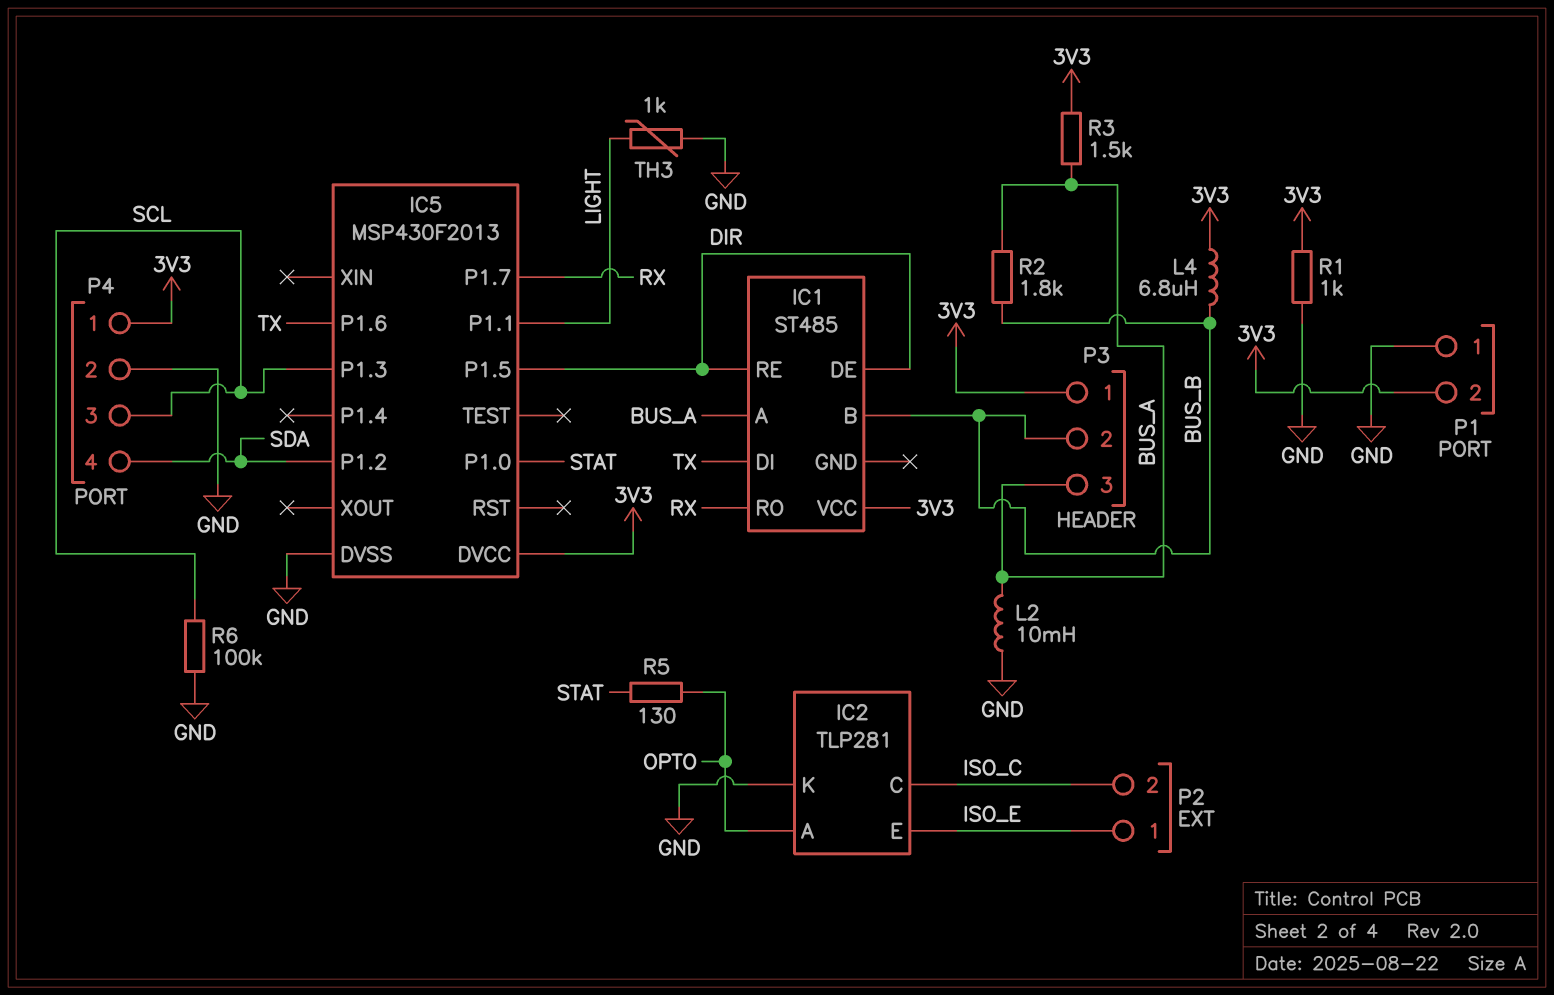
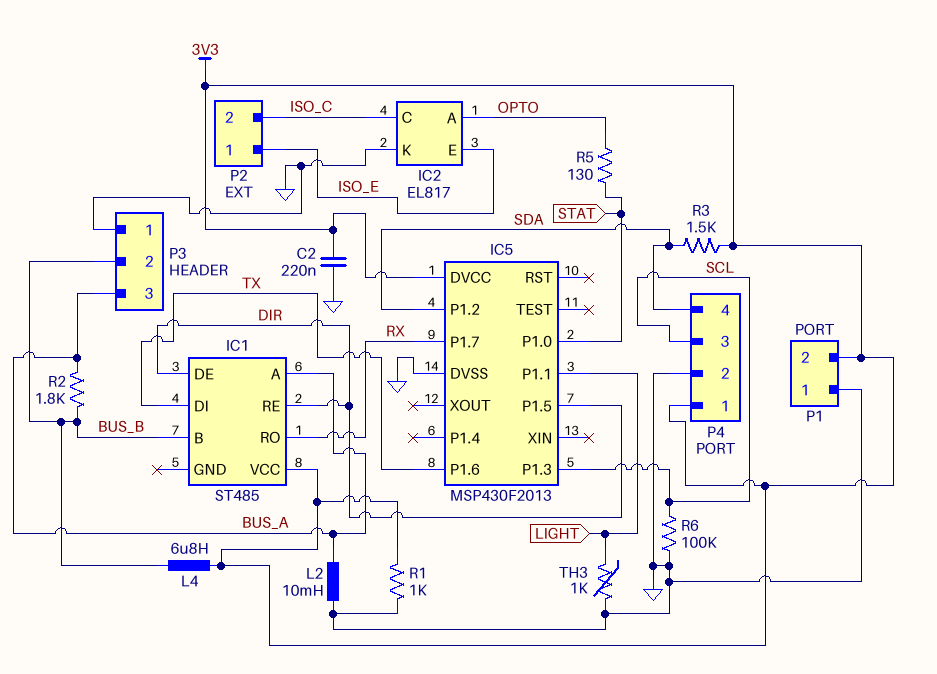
C2: none -> 220nF (3V3, GND)
IC2: TLP281 -> EL817
P3 pin 1: 3V3 -> GND
R3: 1.5k (3V3, BUS_A) -> 1.5k (3V3, SDA)

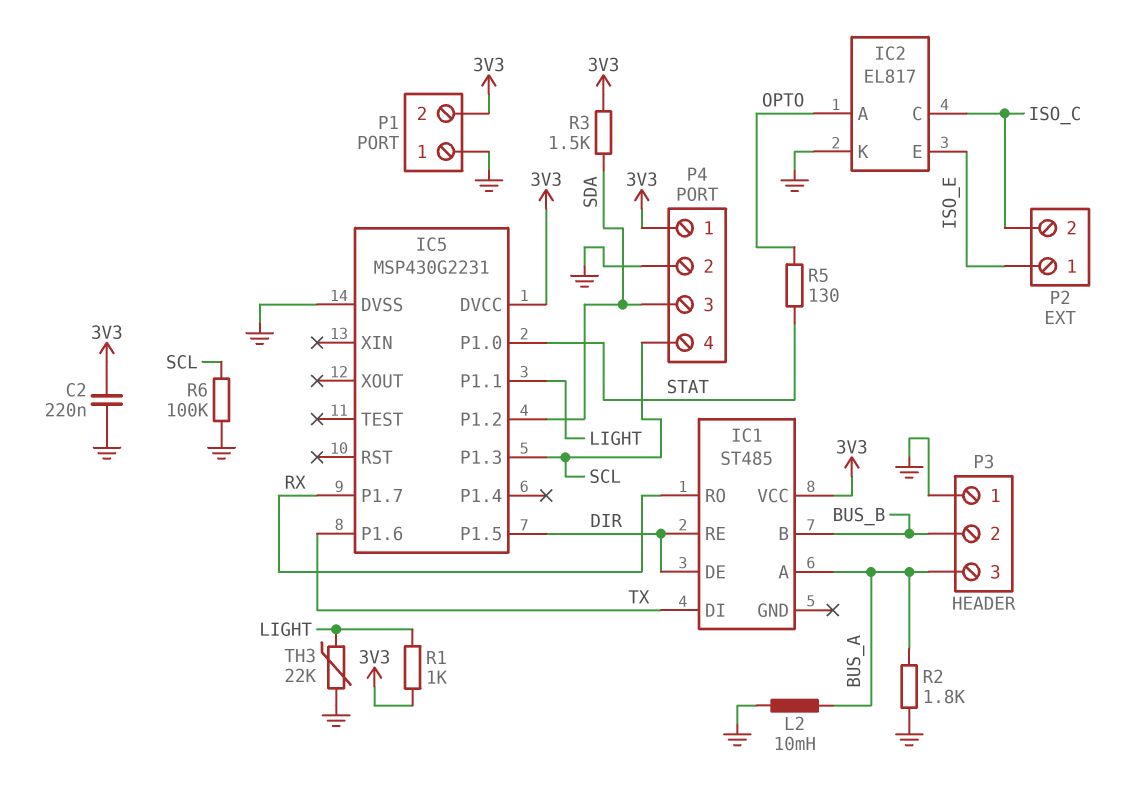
IC5: MSP430F2013 -> MSP430G2231
L4: 6.8uH (3V3, BUS_B) -> none
P4 pin 3: SCL -> SDA
P4 pin 4: SDA -> SCL
R1: 1k (3V3, GND) -> 1k (3V3, LIGHT)
R2: 1.8k (BUS_A, BUS_B) -> 1.8k (BUS_A, GND)
TH3: 1k (GND, LIGHT) -> 22k (GND, LIGHT)

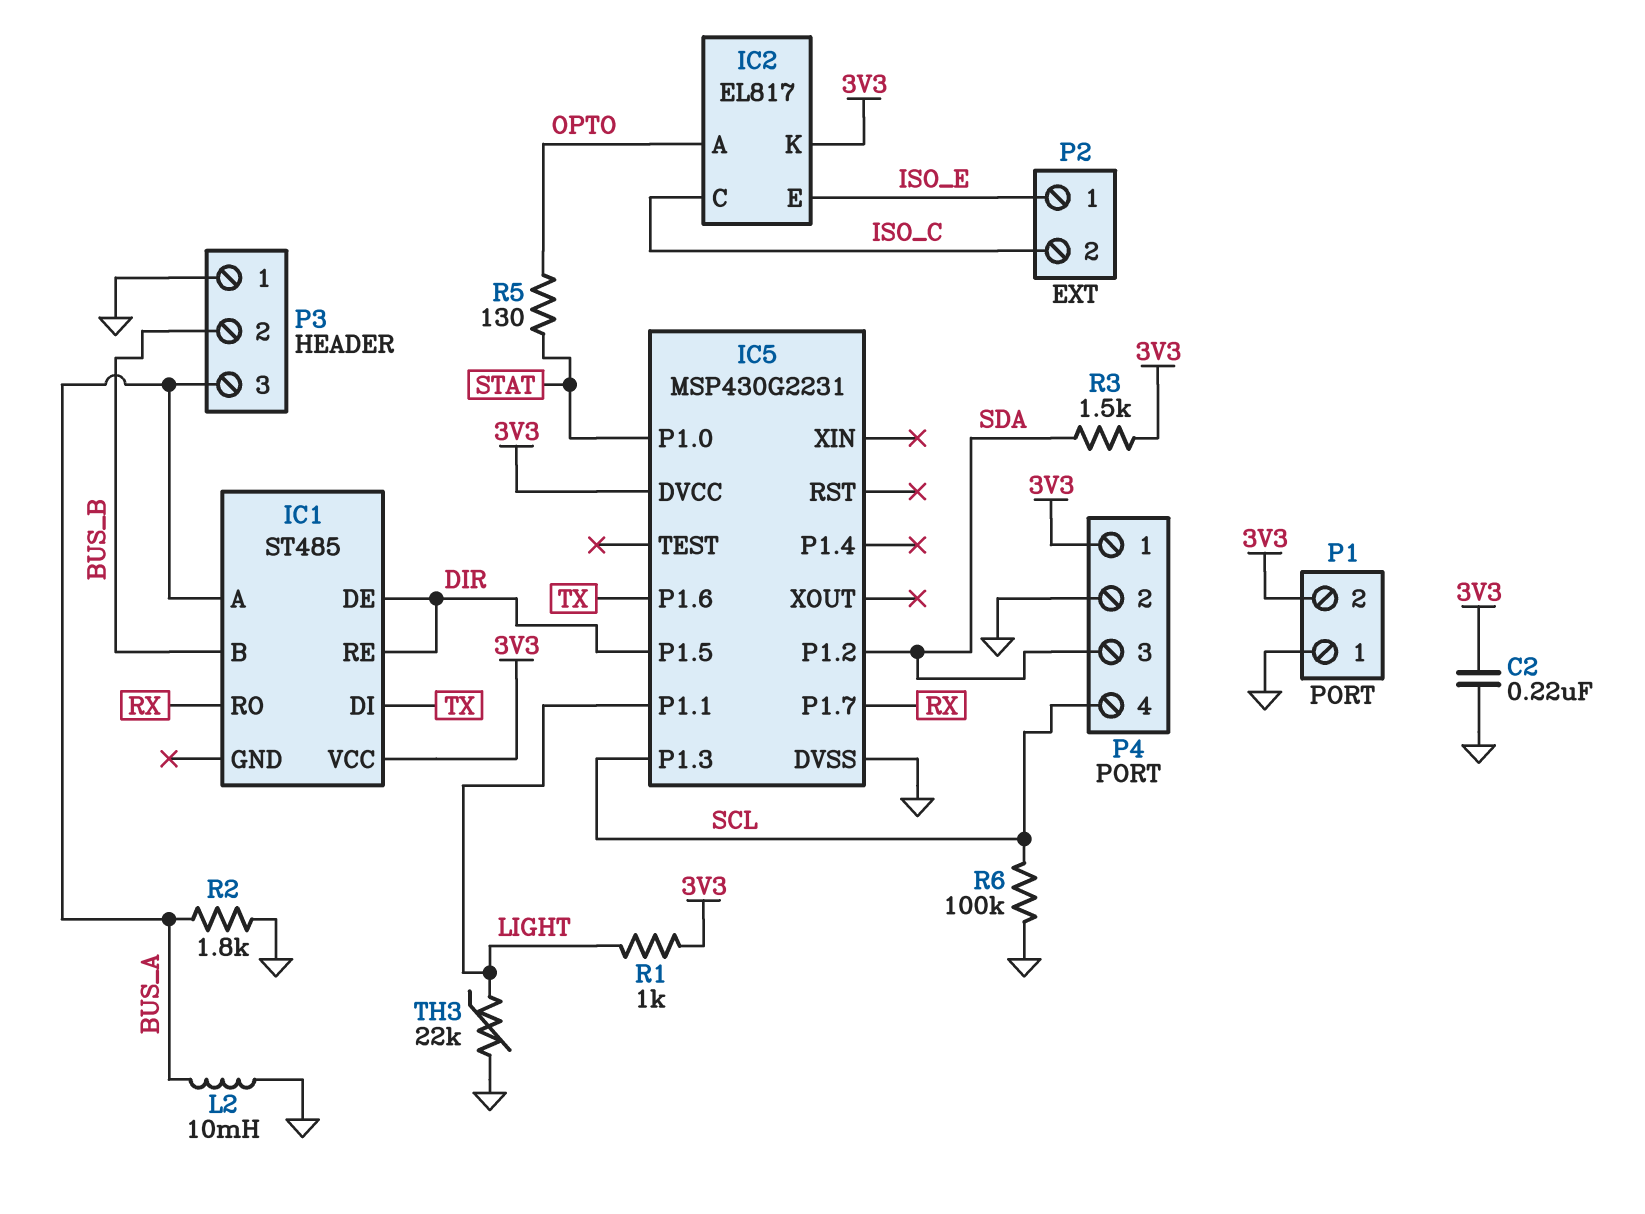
IC2 pin K: GND -> 3V3

